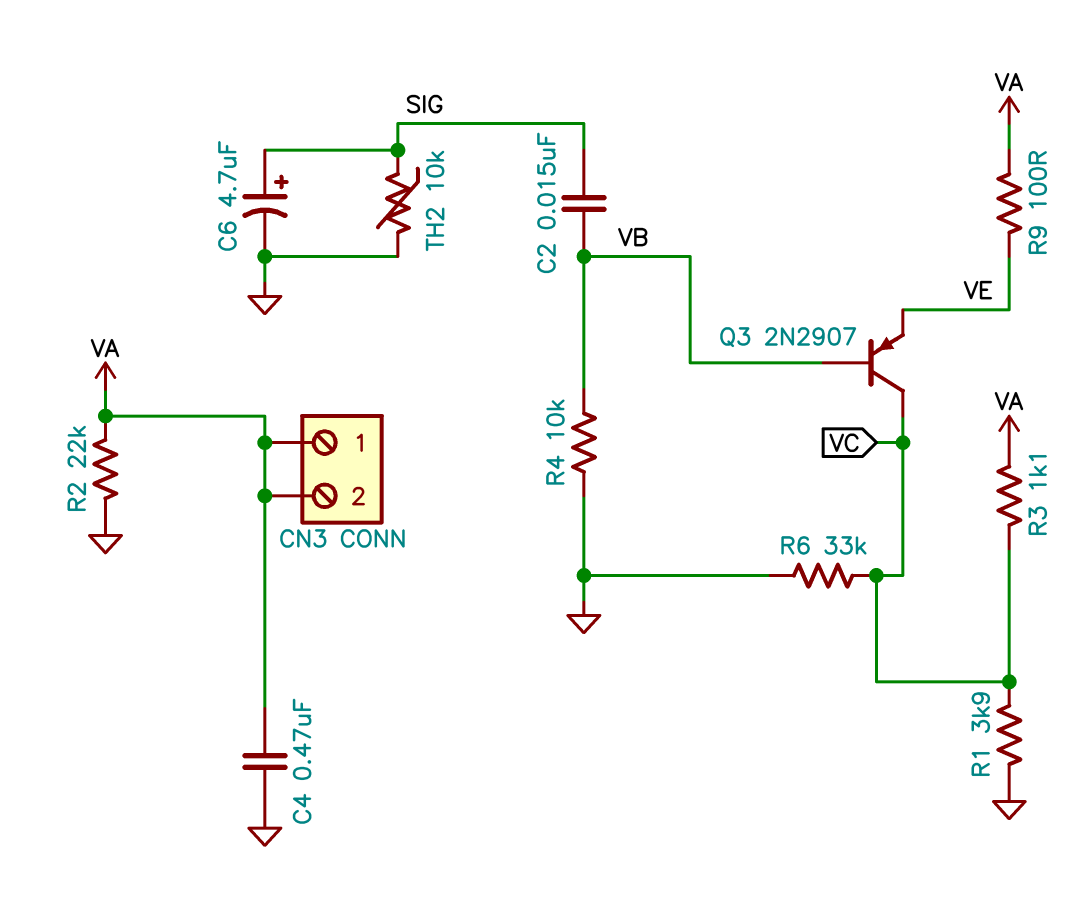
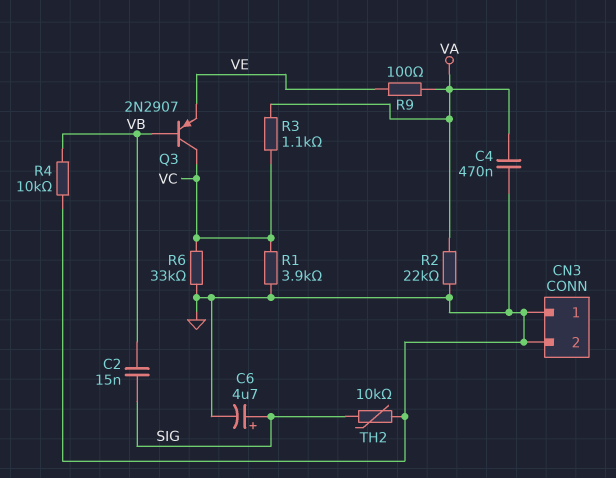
CN3 pin 1: VA -> GND
CN3 pin 2: VA -> GND

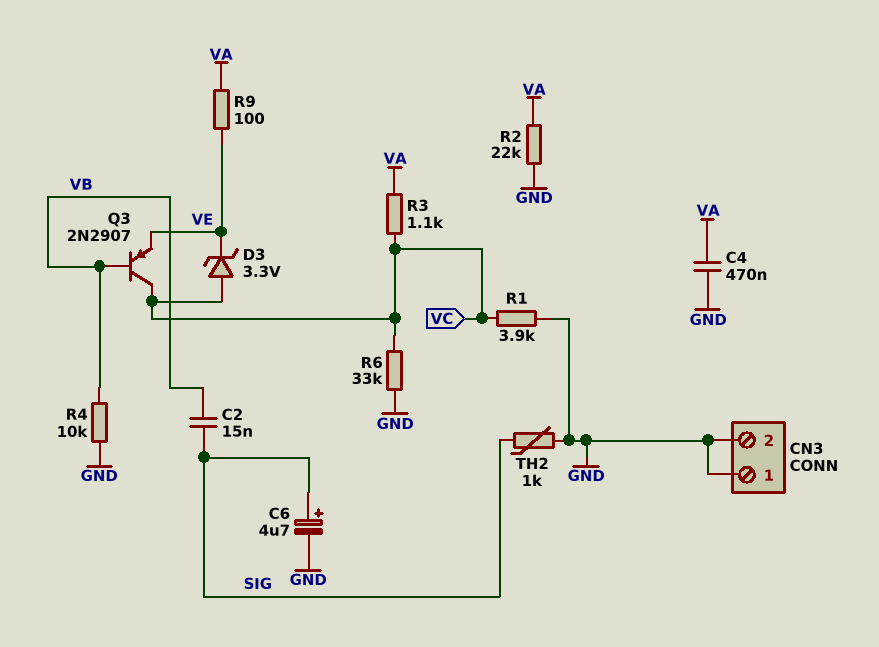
D3: none -> zener 3.3V (A VC, K VE)
TH2: 10k (GND, SIG) -> 1k (GND, SIG)

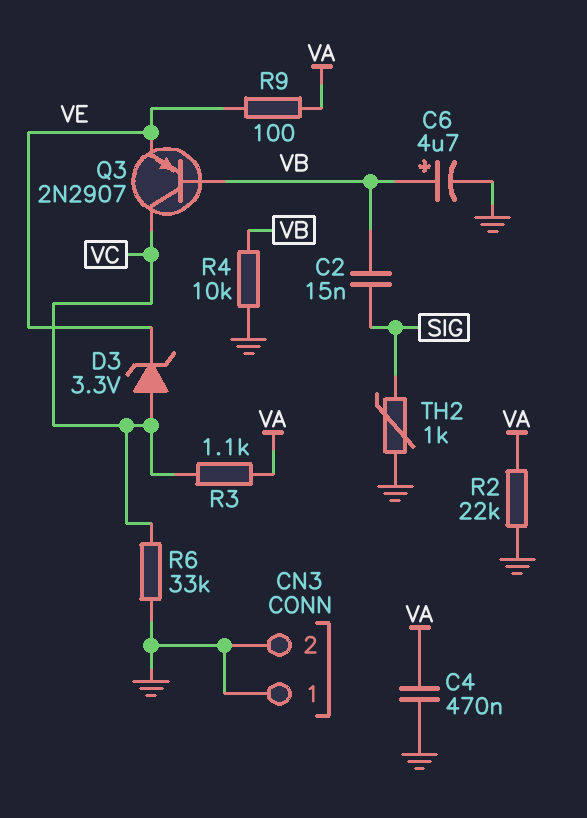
C6: 4.7uF (plus SIG, minus GND) -> 4.7uF (plus VB, minus GND)
R1: 3.9k (GND, VC) -> none

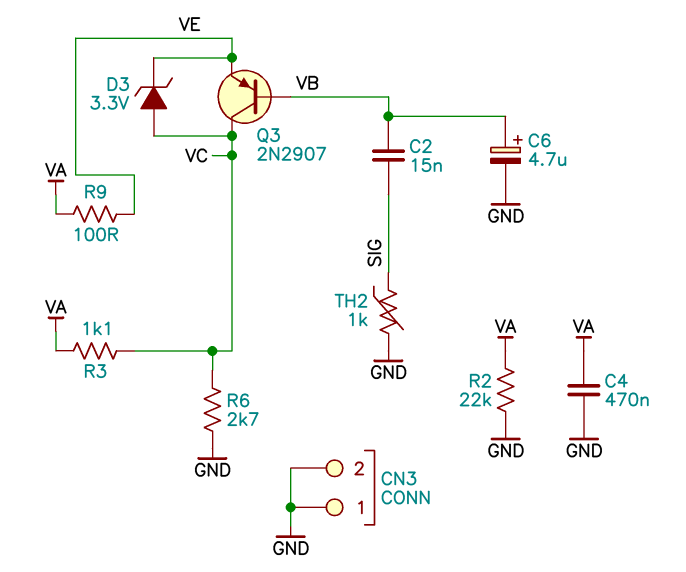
R4: 10k (GND, VB) -> none
R6: 33k (GND, VC) -> 2.7k (GND, VC)

